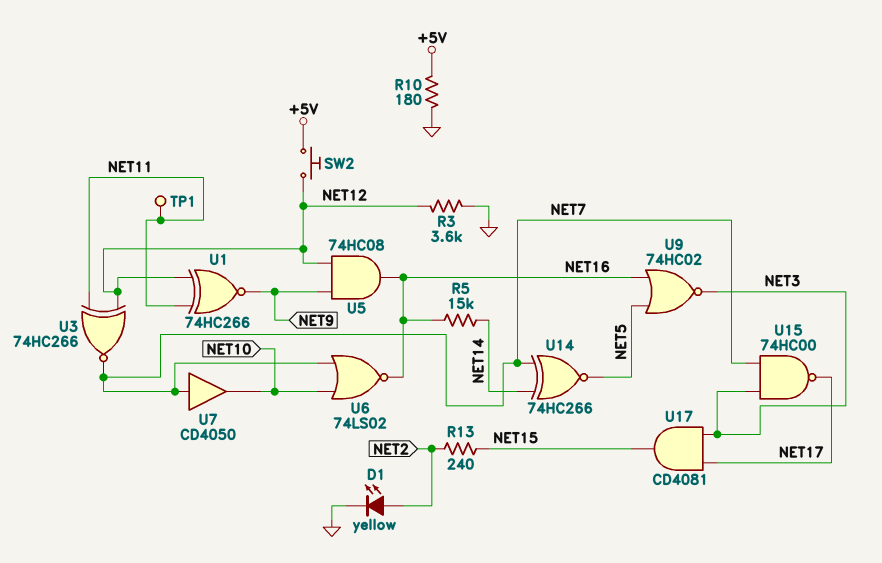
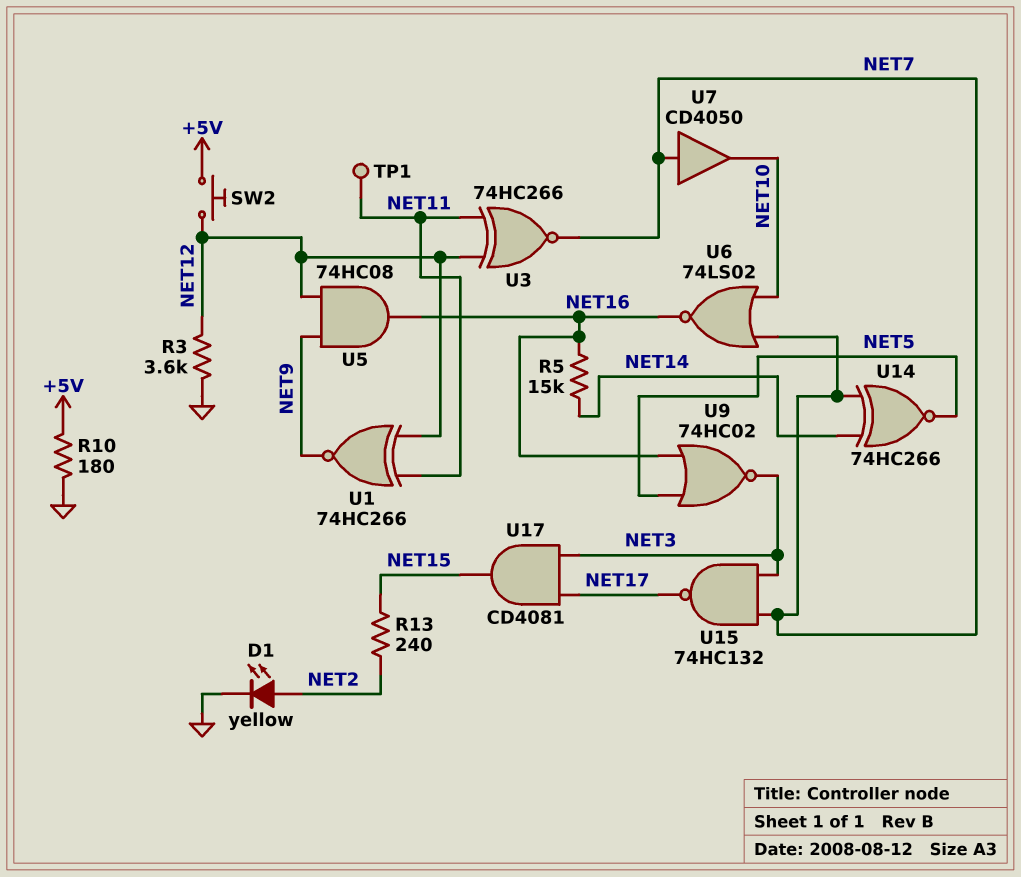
U15: NAND 74HC00 (in NET3, in NET7, out NET17) -> NAND 74HC132 (in NET3, in NET7, out NET17)

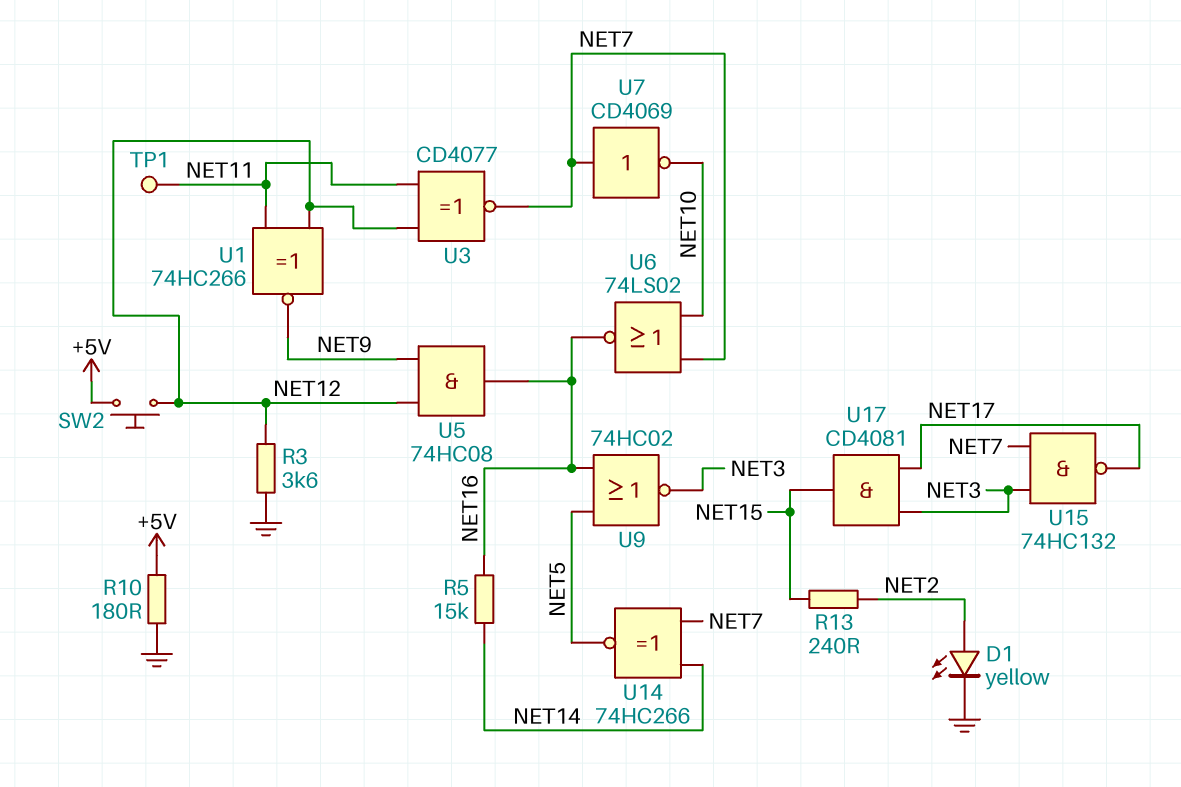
U3: XNOR 74HC266 (in NET11, in NET12, out NET7) -> XNOR CD4077 (in NET11, in NET12, out NET7)
U7: buffer CD4050 (in NET7, out NET10) -> NOT CD4069 (in NET7, out NET10)

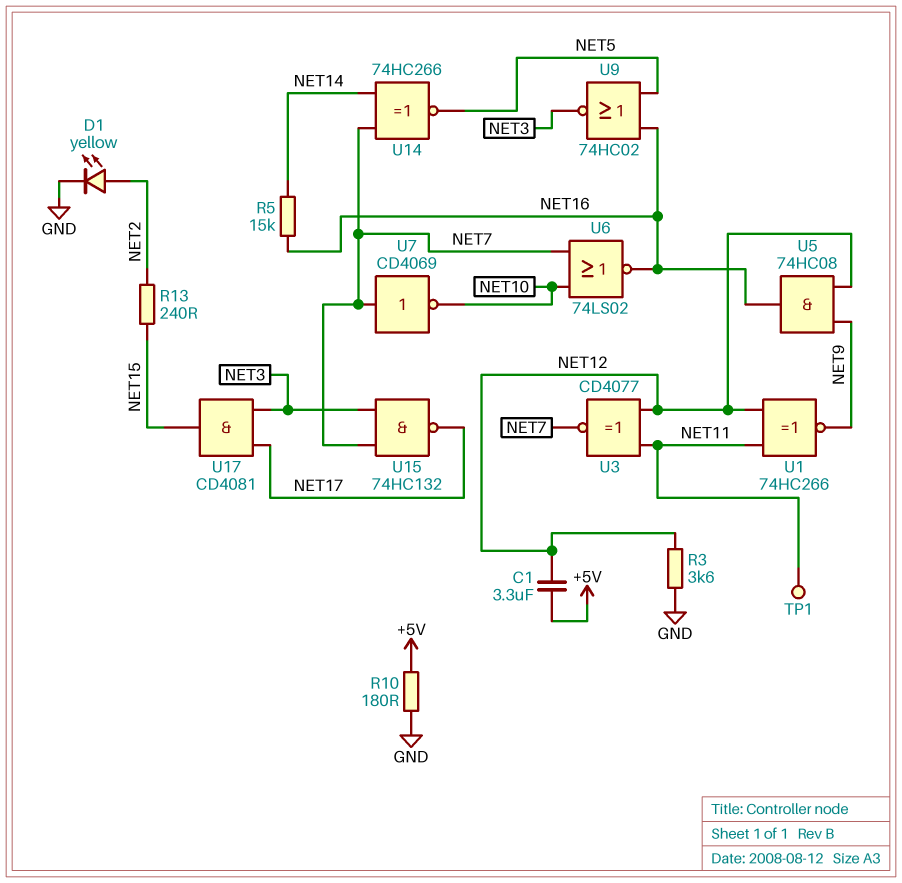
C1: none -> 3.3uF (+5V, NET12)
SW2: button (+5V, NET12) -> none

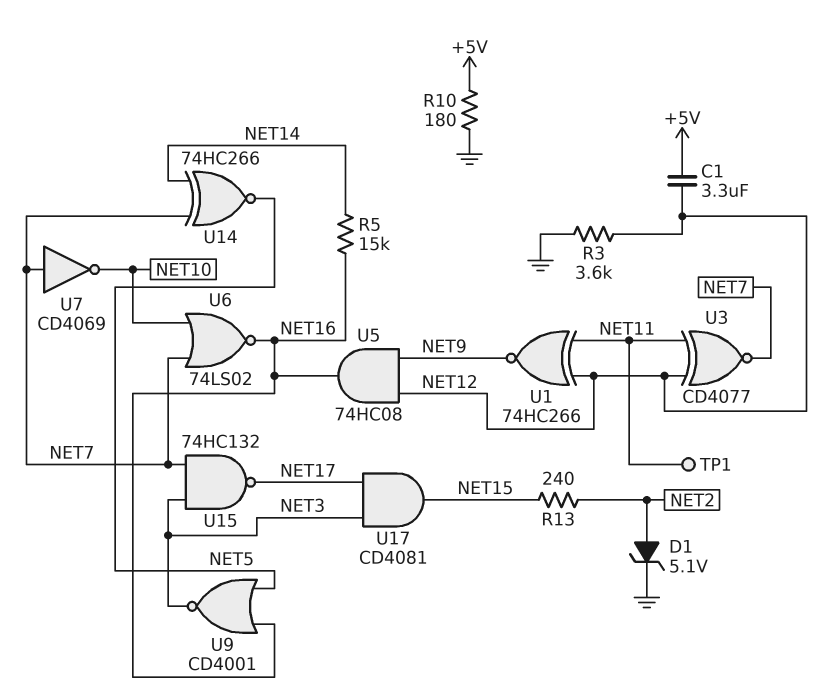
D1: LED yellow (A NET2, K GND) -> zener 5.1V (A NET2, K GND)
U9: NOR 74HC02 (in NET5, in NET16, out NET3) -> NOR CD4001 (in NET5, in NET16, out NET3)

